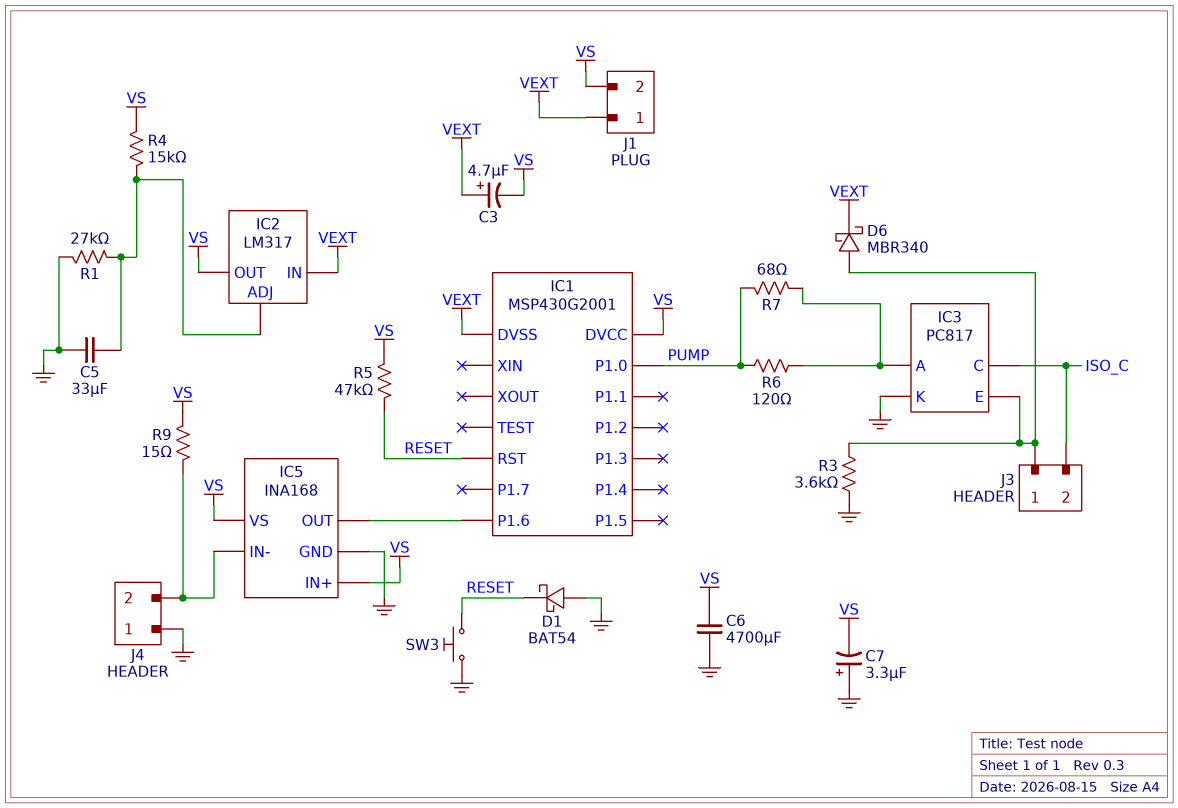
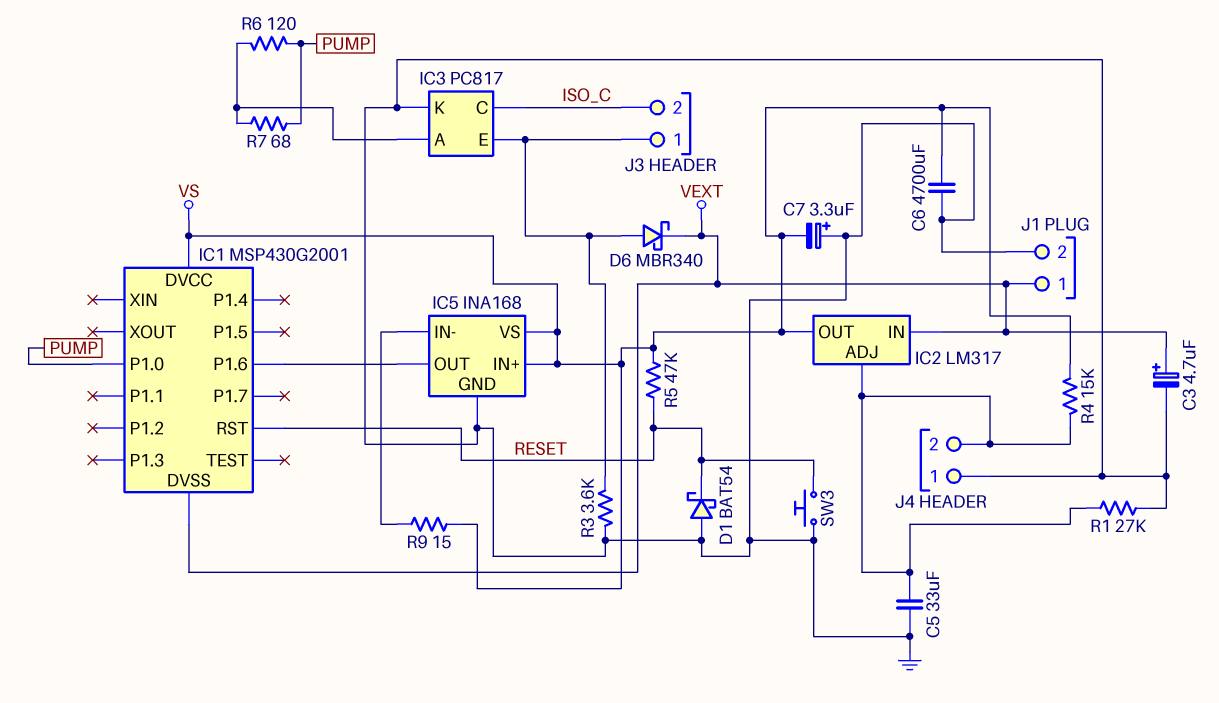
C3: 4.7uF (plus VEXT, minus VS) -> 4.7uF (plus VEXT, minus GND)
J1 pin 2: VS -> GND
J4 pin 2: IC5/IN- -> IC2/ADJ

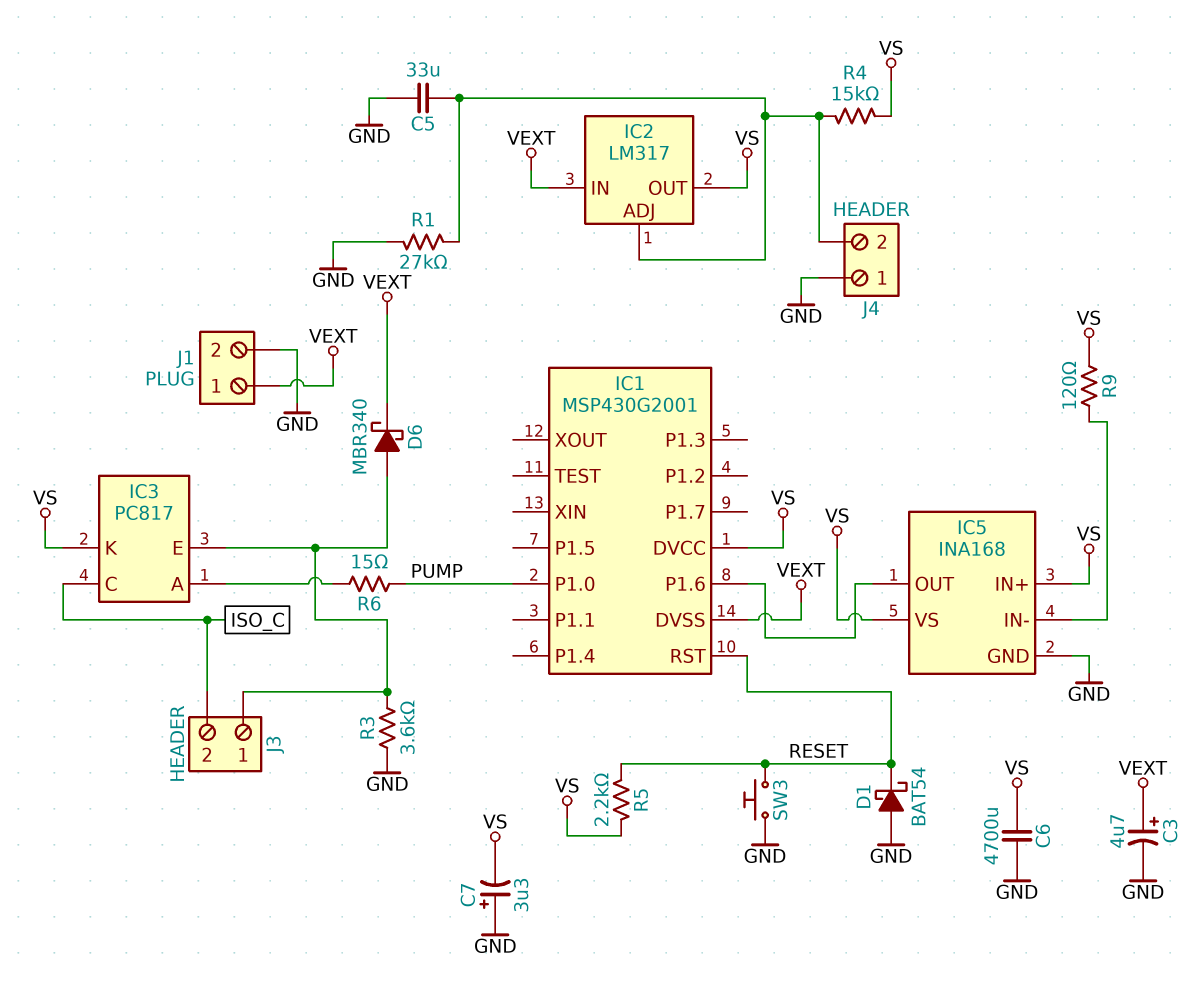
IC3 pin K: GND -> VS
R5: 47k (RESET, VS) -> 2.2k (RESET, VS)
R6: 120 (IC3/A, PUMP) -> 15 (IC3/A, PUMP)
R7: 68 (IC3/A, PUMP) -> none
R9: 15 (IC5/IN-, VS) -> 120 (IC5/IN-, VS)

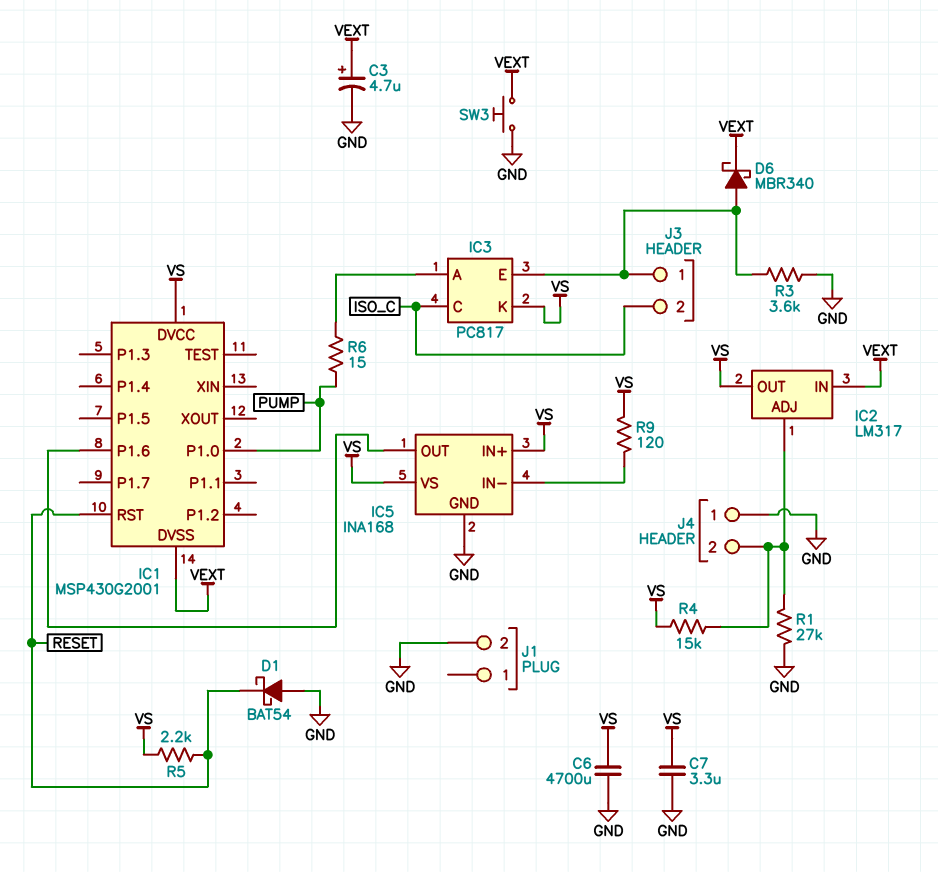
C5: 33uF (GND, IC2/ADJ) -> none
C7: 3.3uF (plus GND, minus VS) -> 3.3uF (GND, VS)
J1 pin 1: VEXT -> none
SW3: button (GND, RESET) -> button (GND, VEXT)

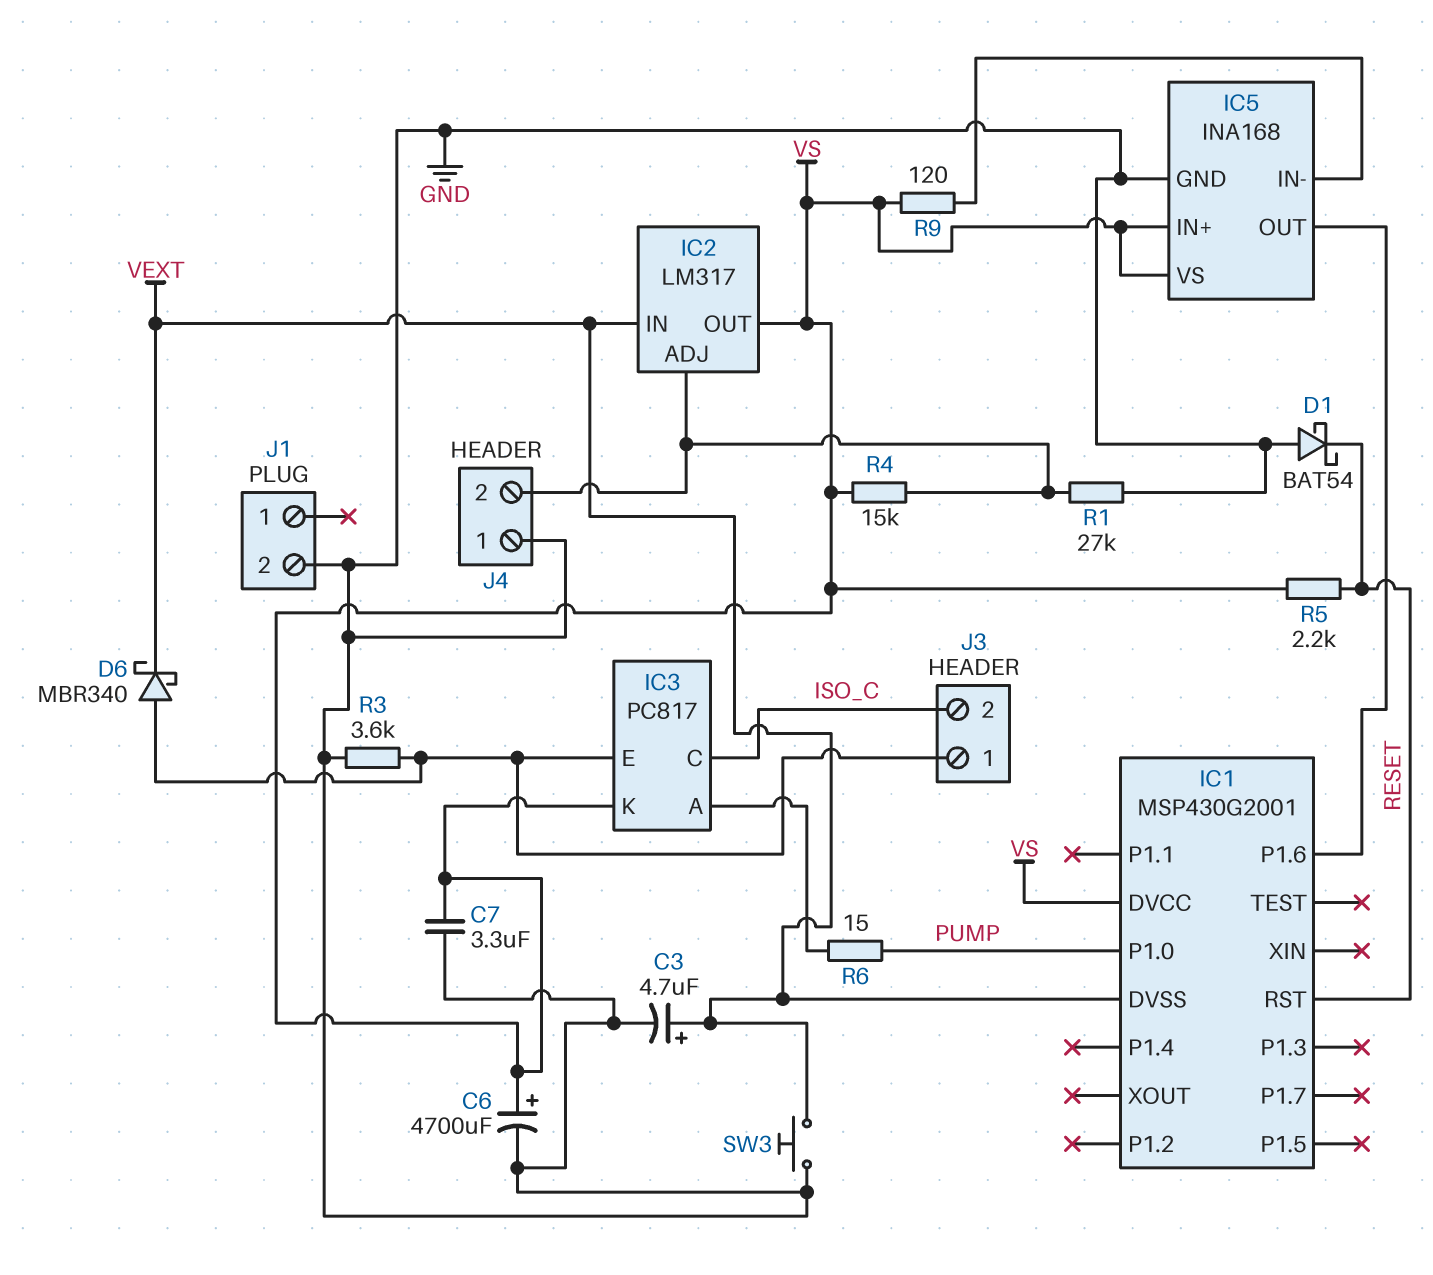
C6: 4700uF (GND, VS) -> 4700uF (plus VS, minus GND)

